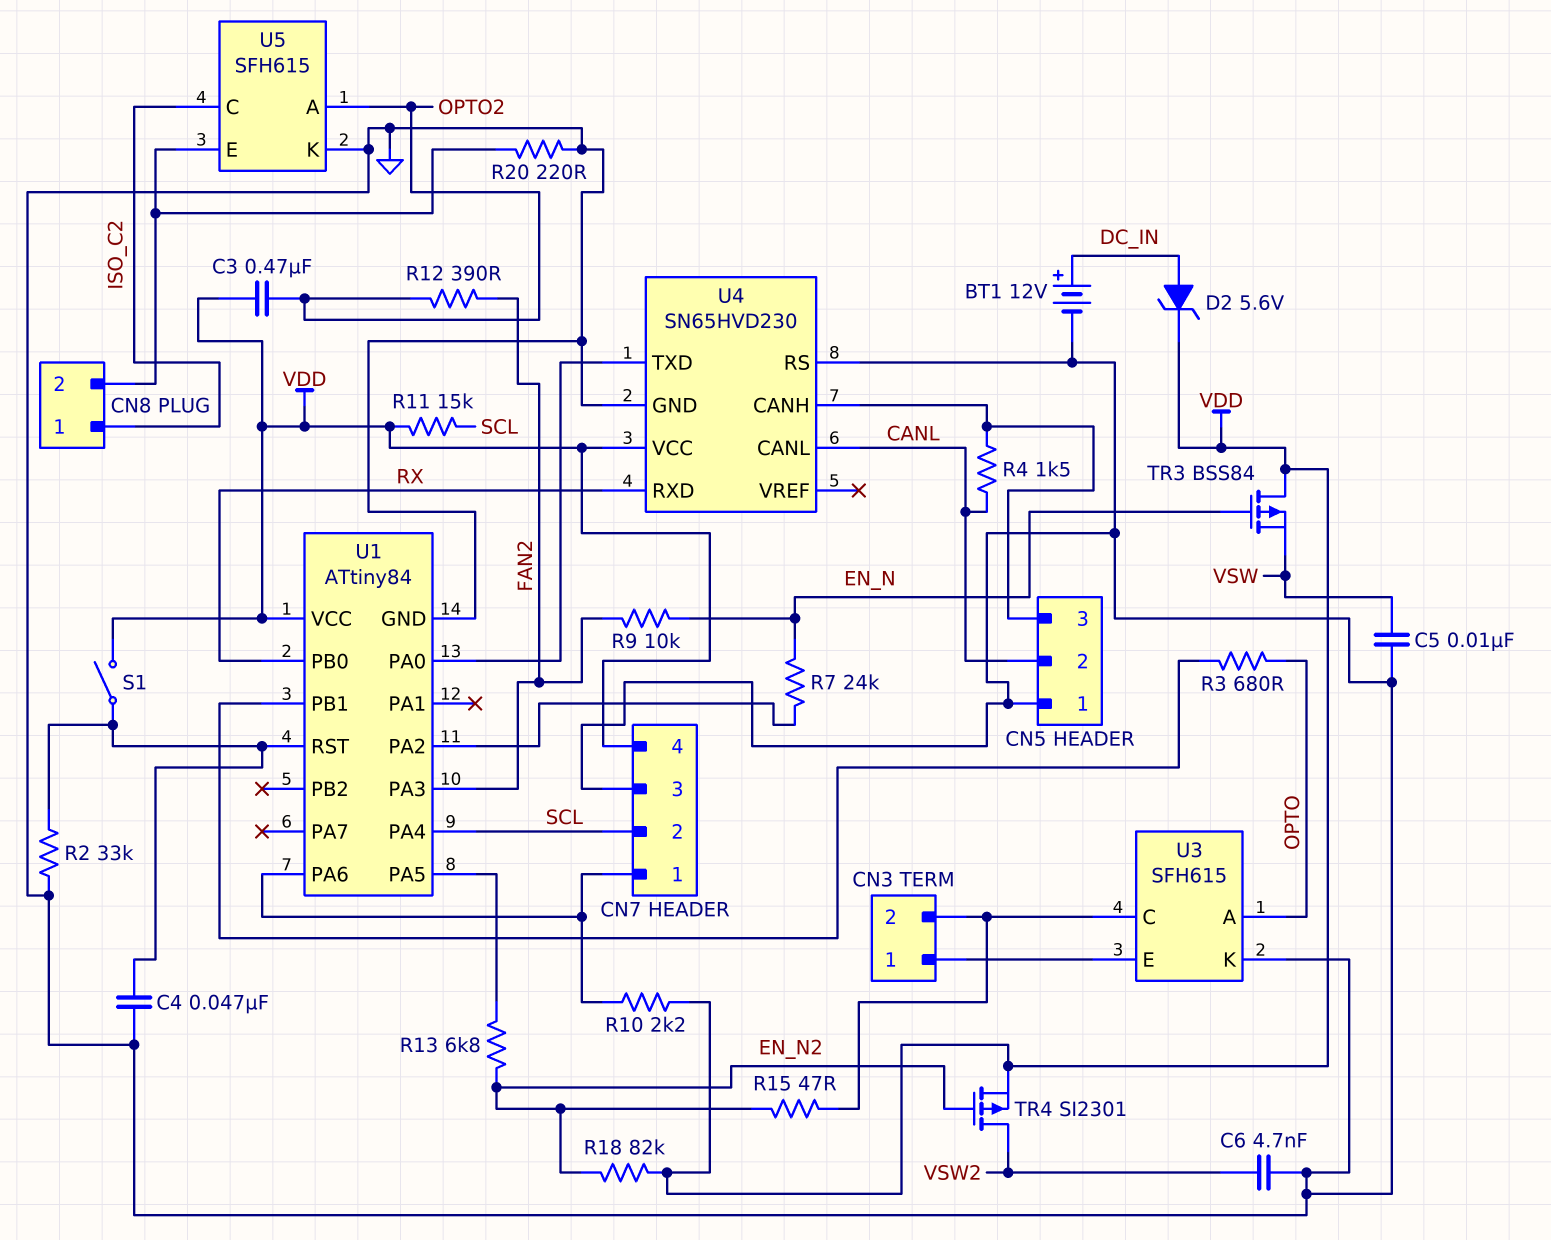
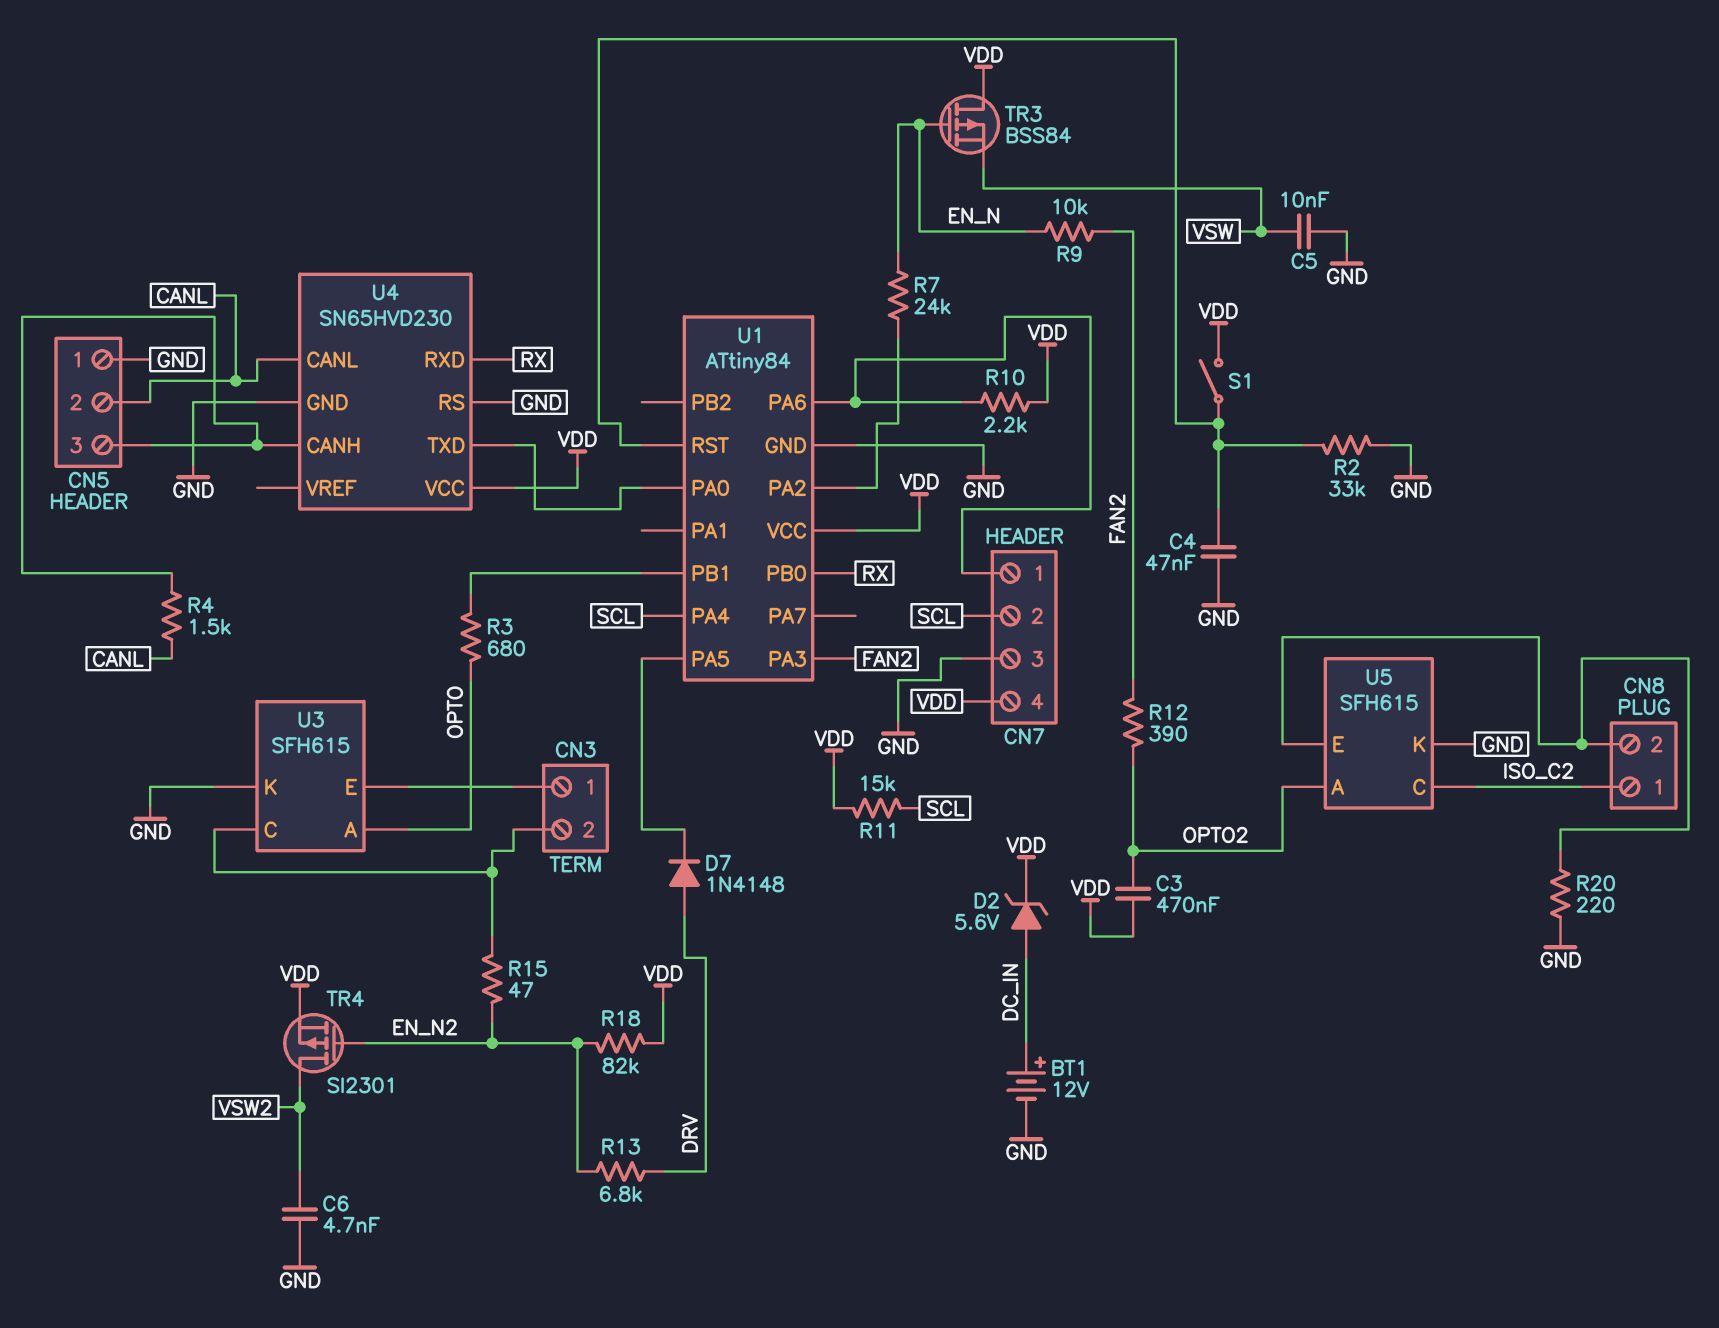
D7: none -> diode 1N4148 (A DRV, K U1/PA5)
R13: 6.8k (EN_N2, U1/PA5) -> 6.8k (DRV, EN_N2)

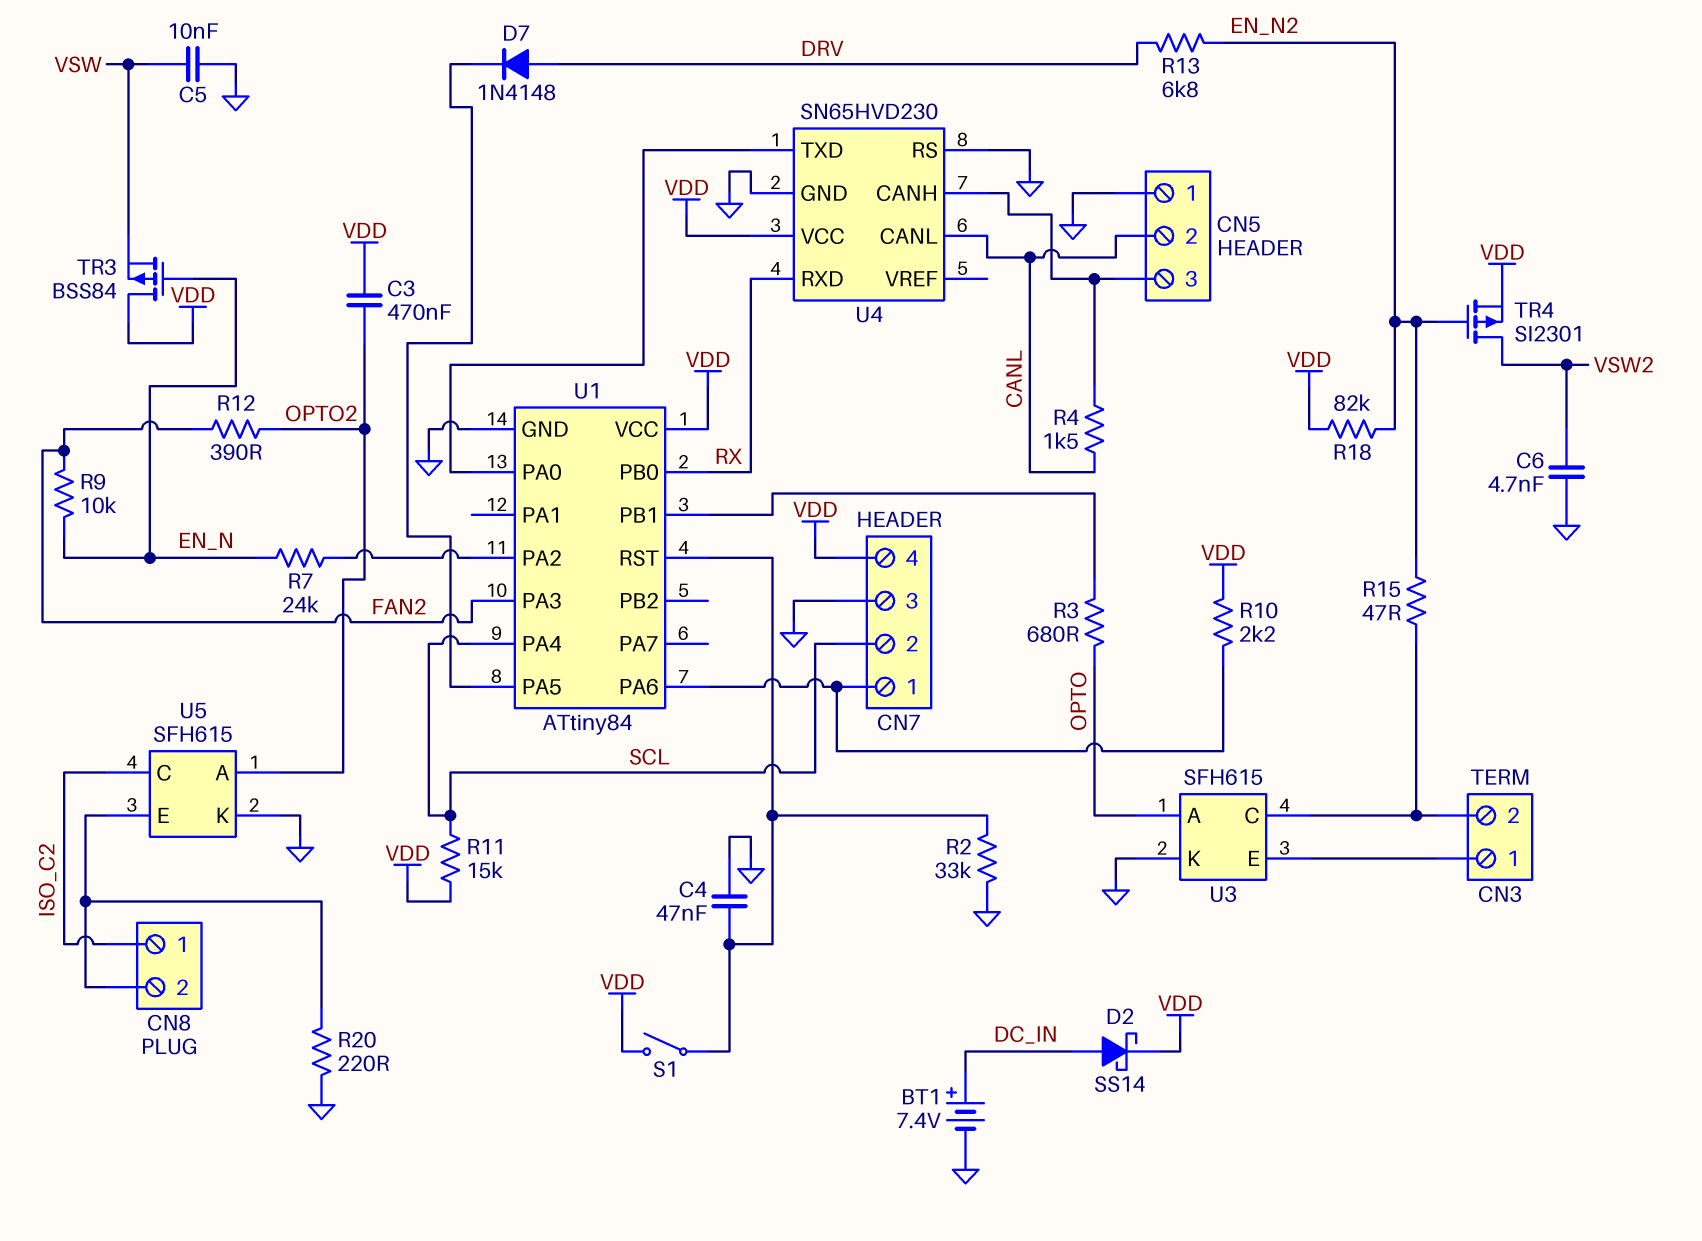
BT1: 12V (plus DC_IN, minus GND) -> 7.4V (plus DC_IN, minus GND)
D2: zener 5.6V (A DC_IN, K VDD) -> schottky SS14 (A DC_IN, K VDD)

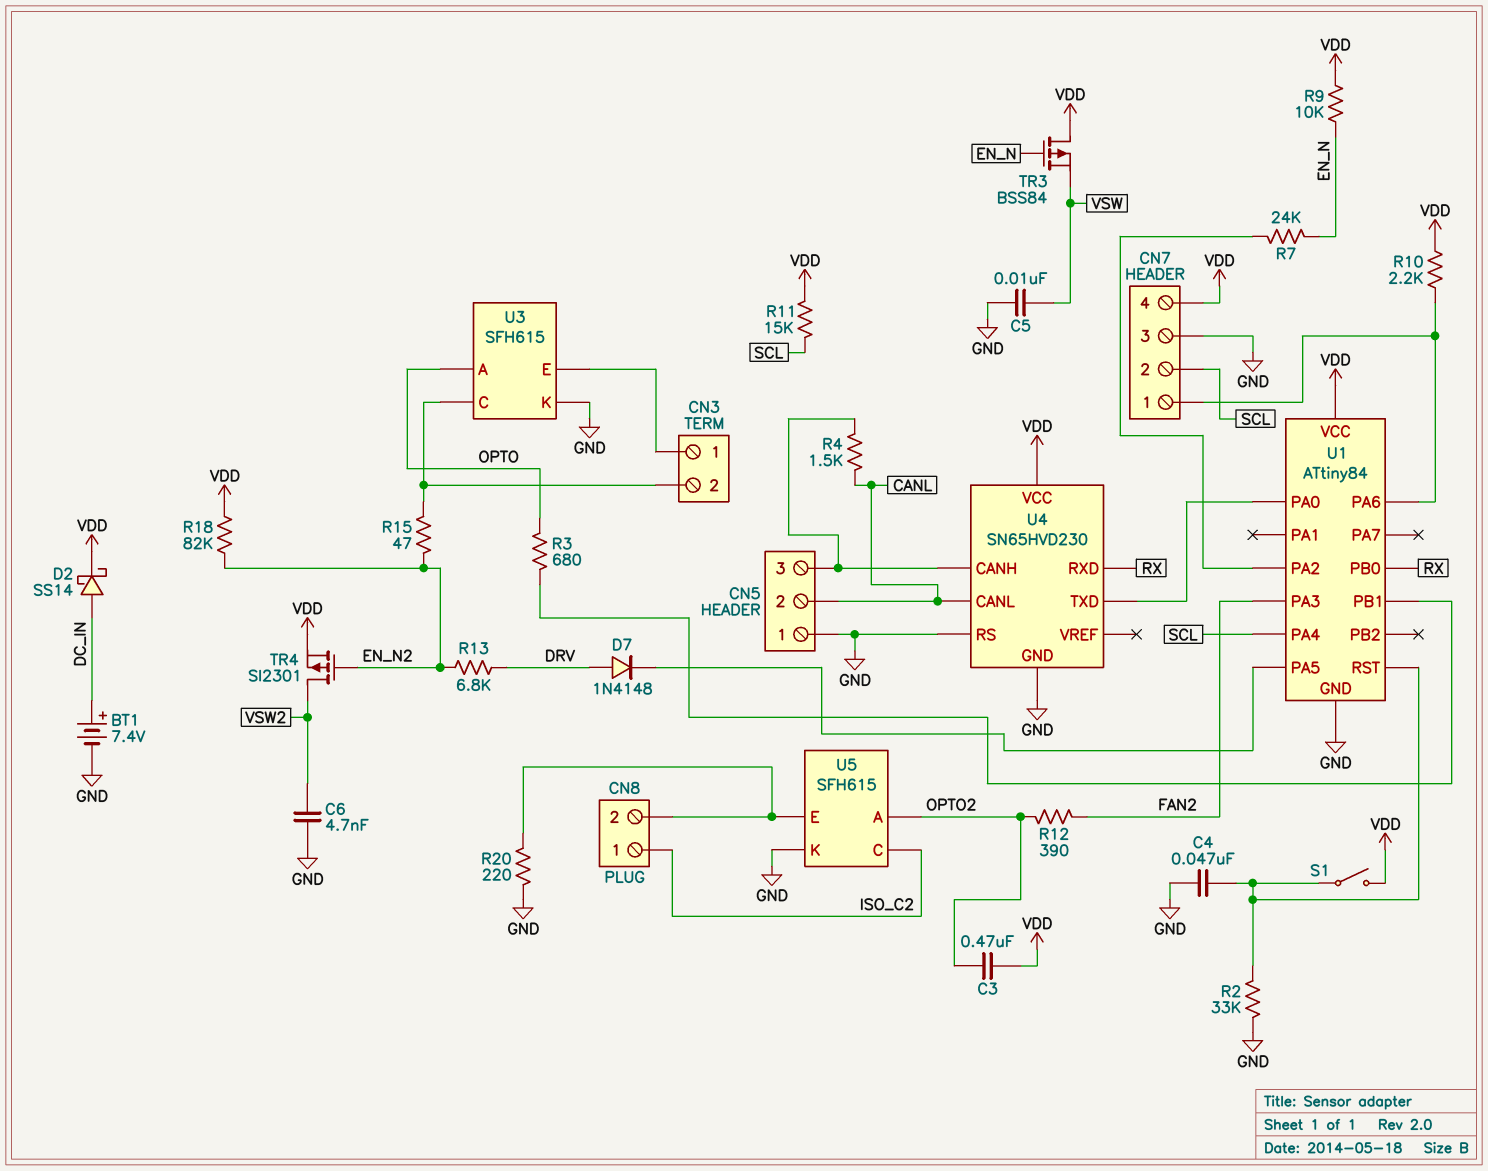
R9: 10k (EN_N, FAN2) -> 10k (EN_N, VDD)

